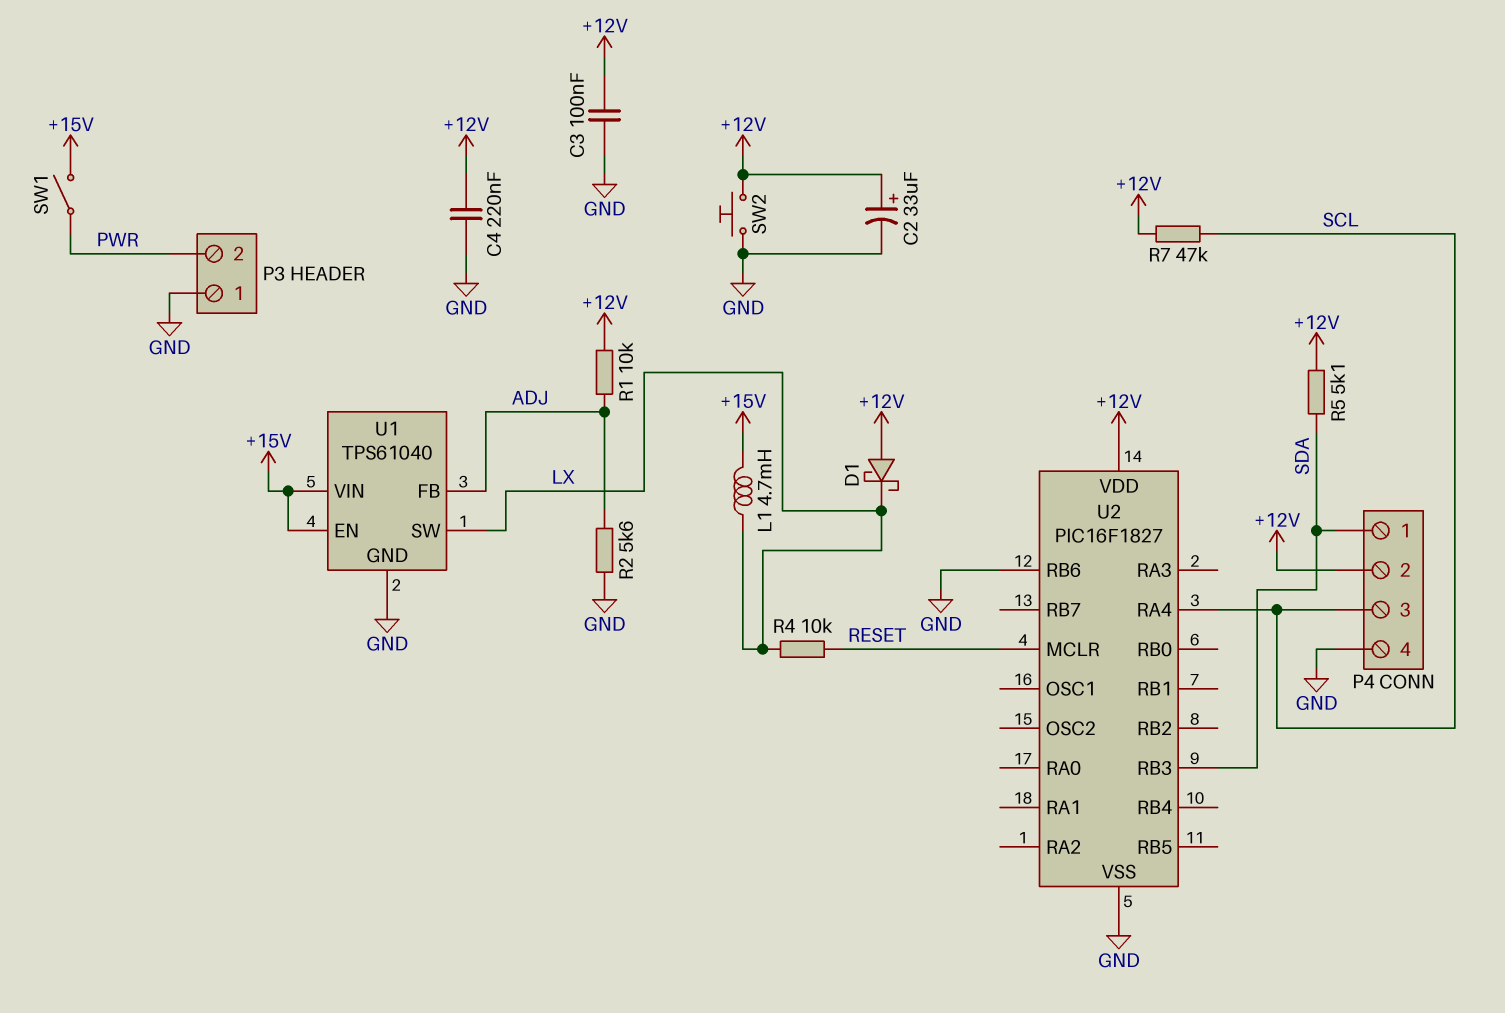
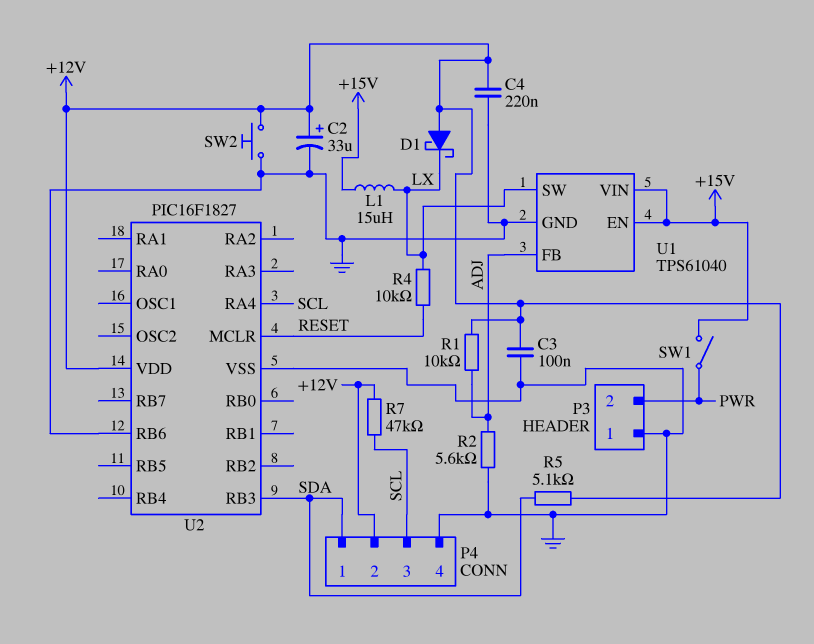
L1: 4.7mH (+15V, LX) -> 15uH (+15V, LX)

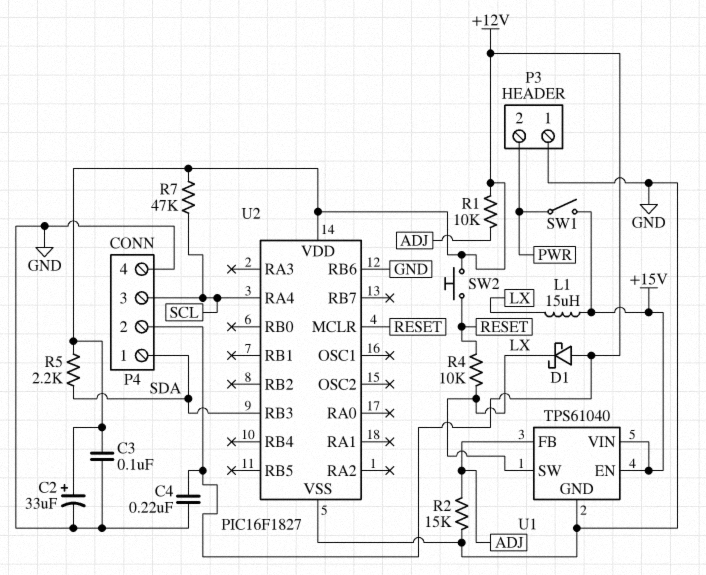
R2: 5.6k (ADJ, GND) -> 15k (ADJ, GND)
R5: 5.1k (+12V, SDA) -> 2.2k (+12V, SDA)
SW2: button (+12V, GND) -> button (+12V, RESET)

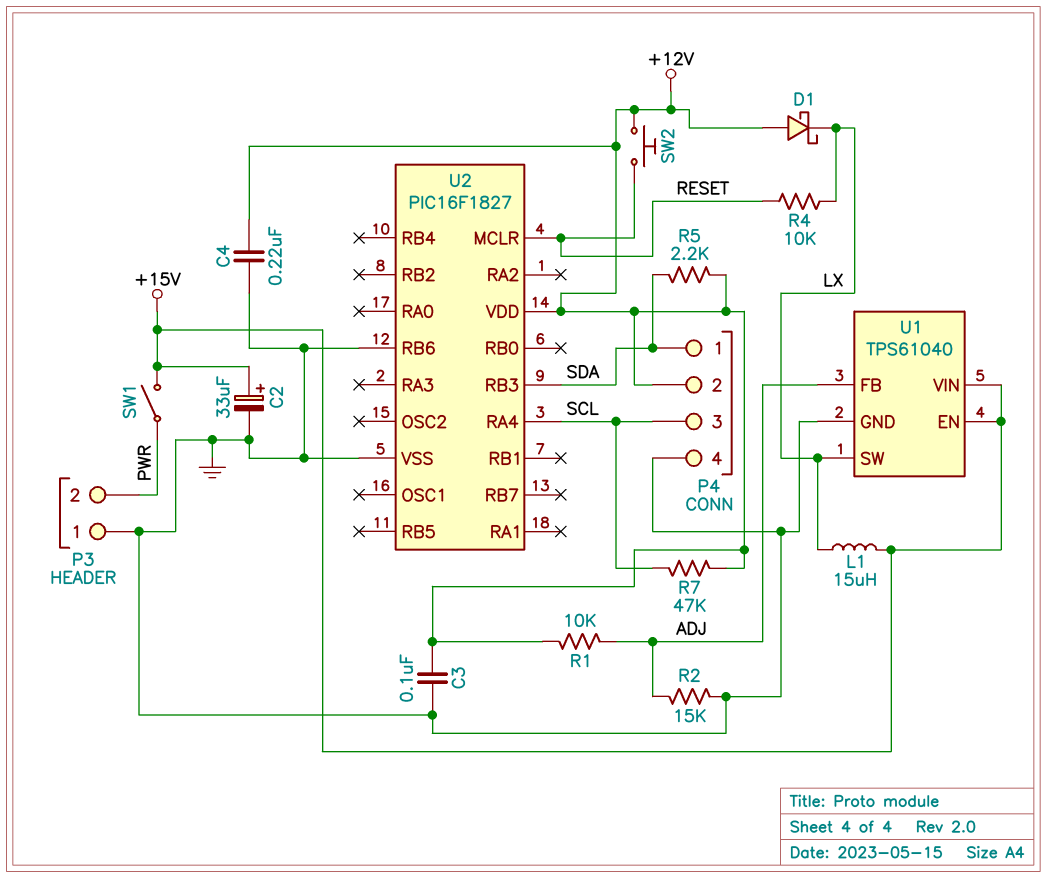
C2: 33uF (plus +12V, minus GND) -> 33uF (plus +15V, minus GND)

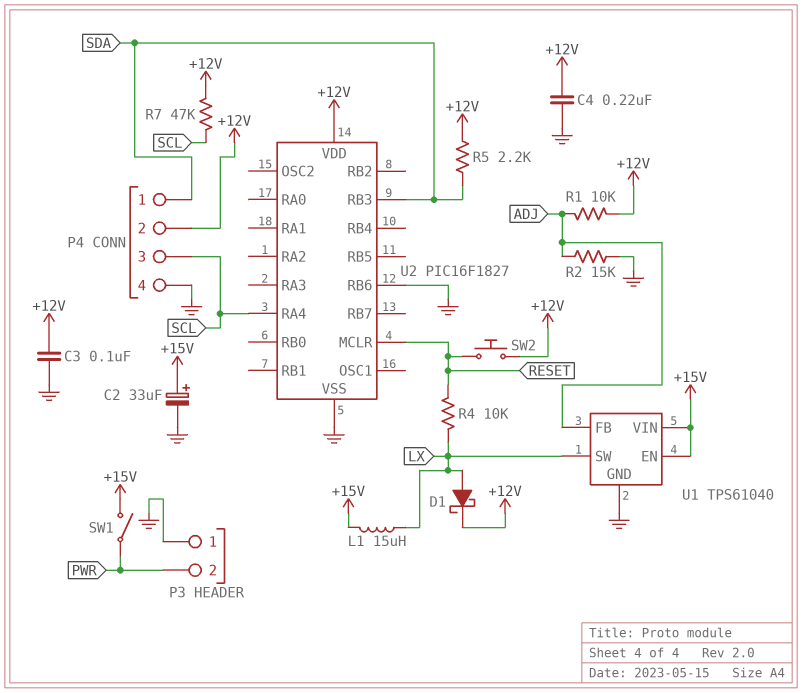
D1: schottky (A +12V, K LX) -> schottky (A LX, K +12V)

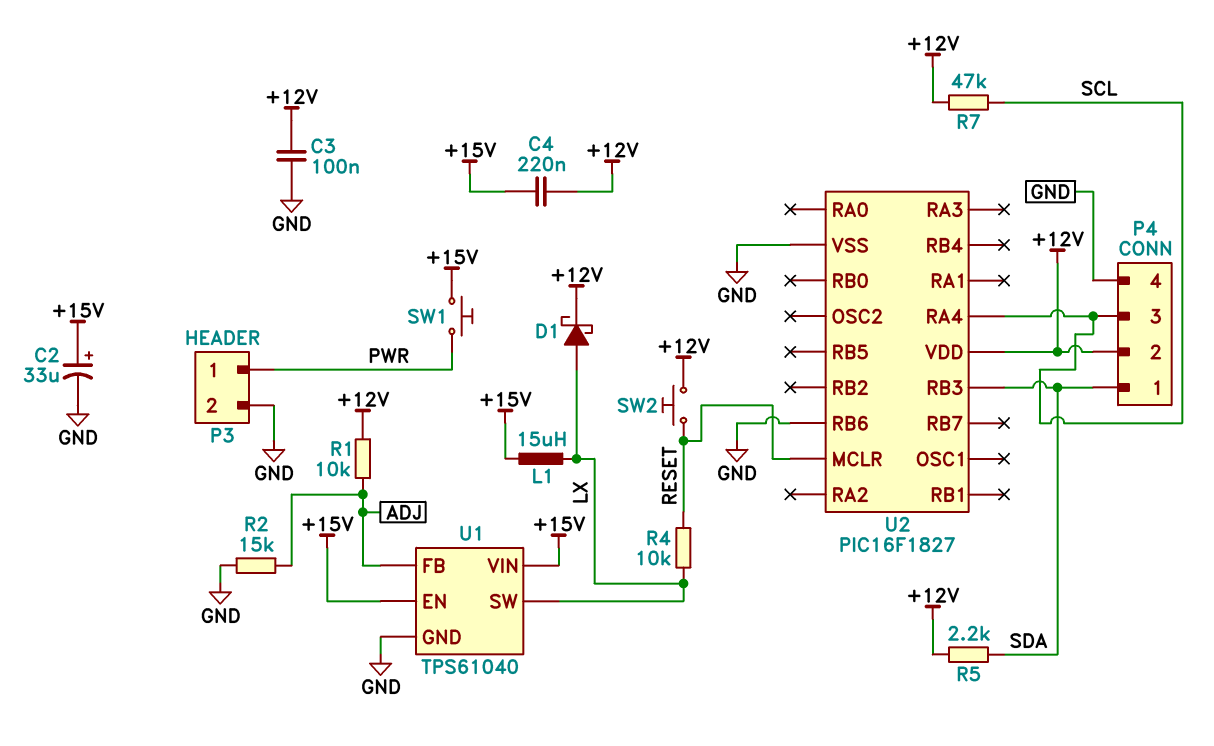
C4: 220nF (+12V, GND) -> 220nF (+12V, +15V)
P3 pin 1: GND -> PWR
P3 pin 2: PWR -> GND
SW1: switch (+15V, PWR) -> button (+15V, PWR)

